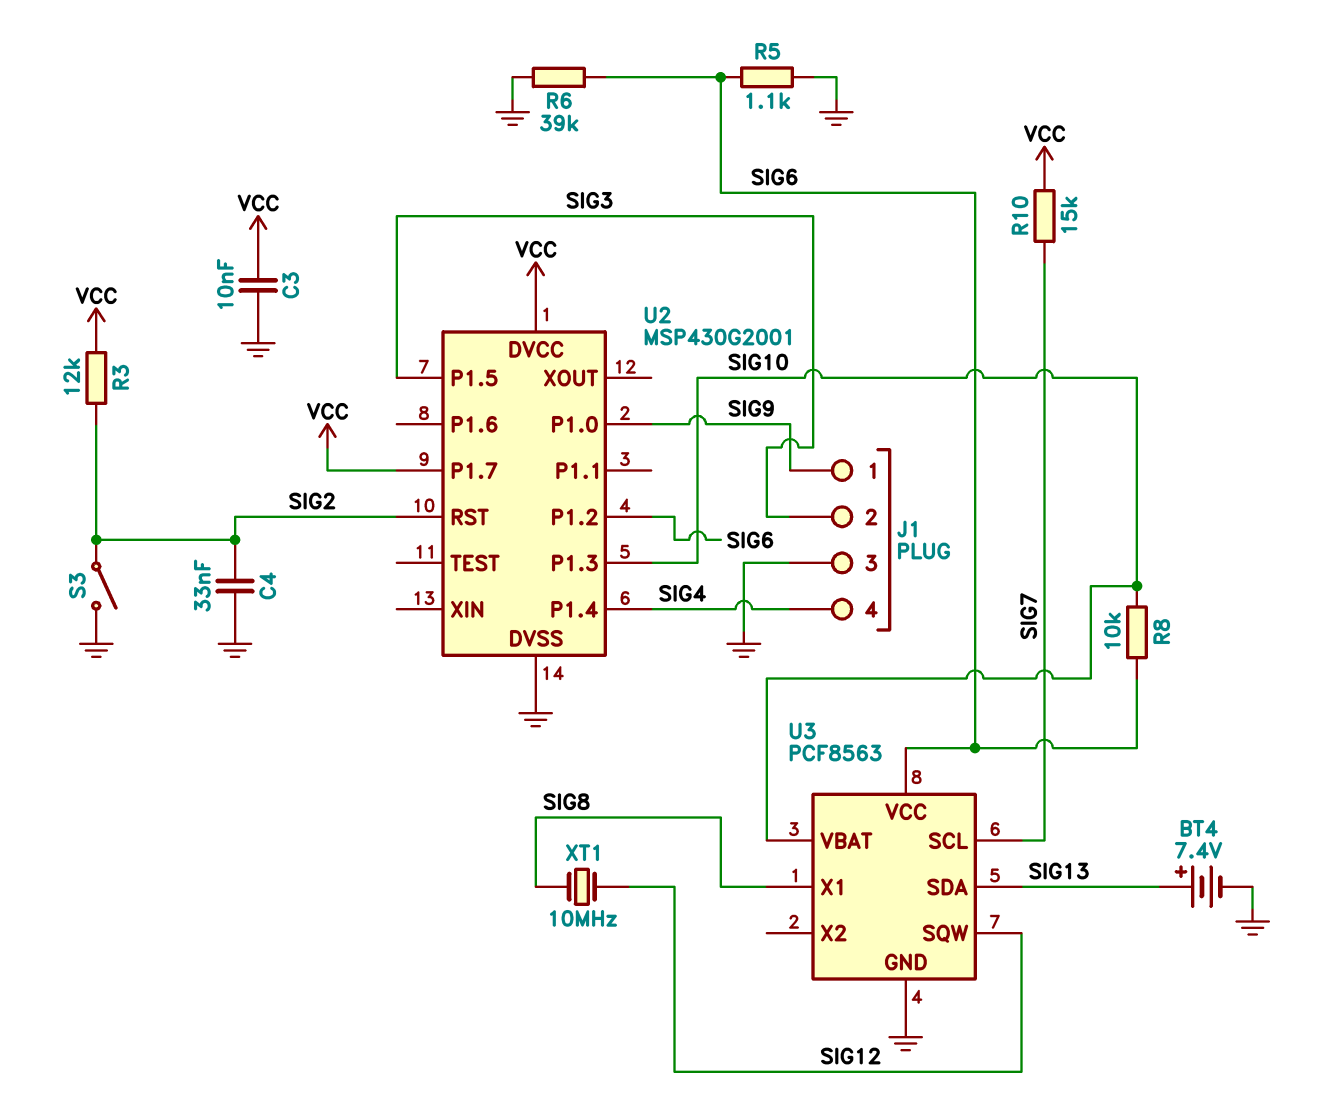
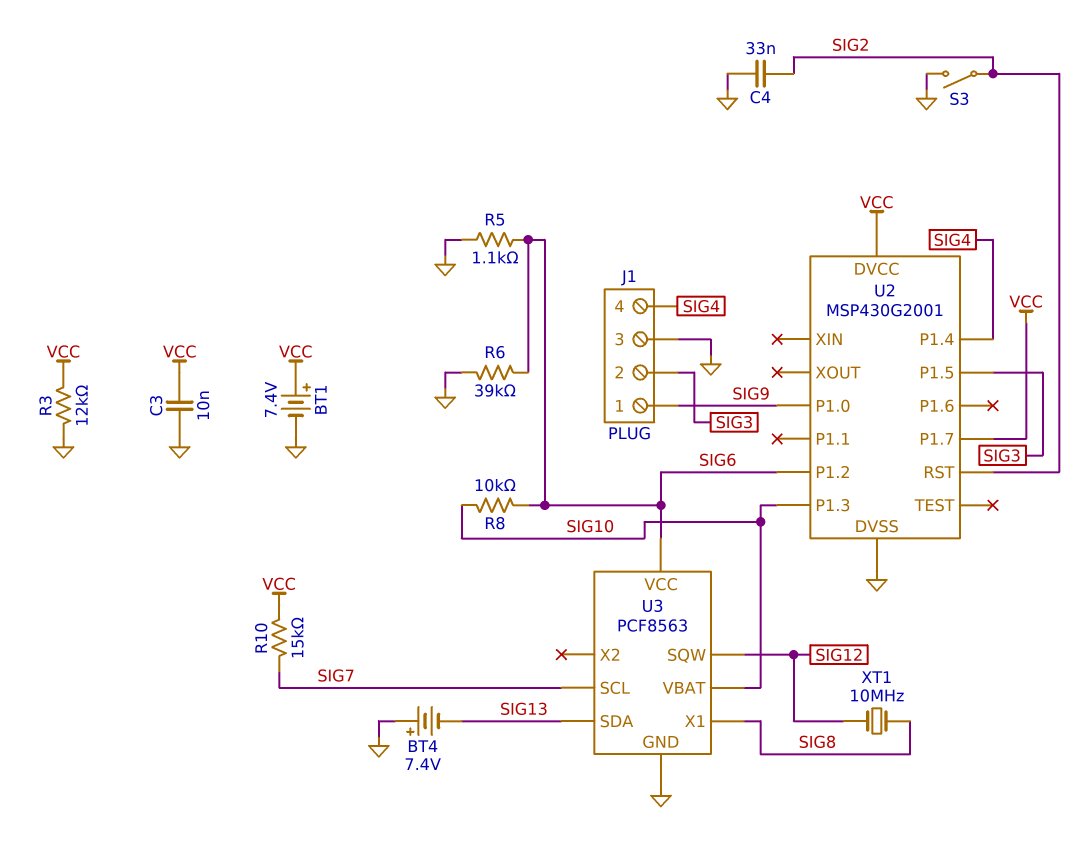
BT1: none -> 7.4V (plus VCC, minus GND)
BT4: 7.4V (plus SIG13, minus GND) -> 7.4V (plus GND, minus SIG13)
R3: 12k (SIG2, VCC) -> 12k (GND, VCC)

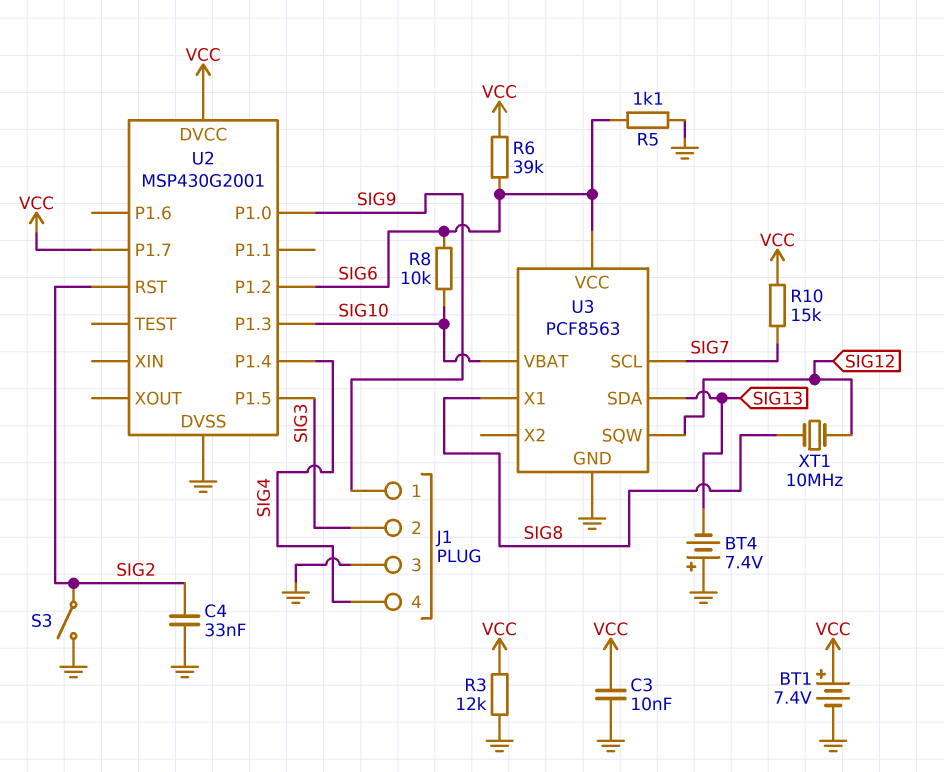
R6: 39k (GND, SIG6) -> 39k (SIG6, VCC)

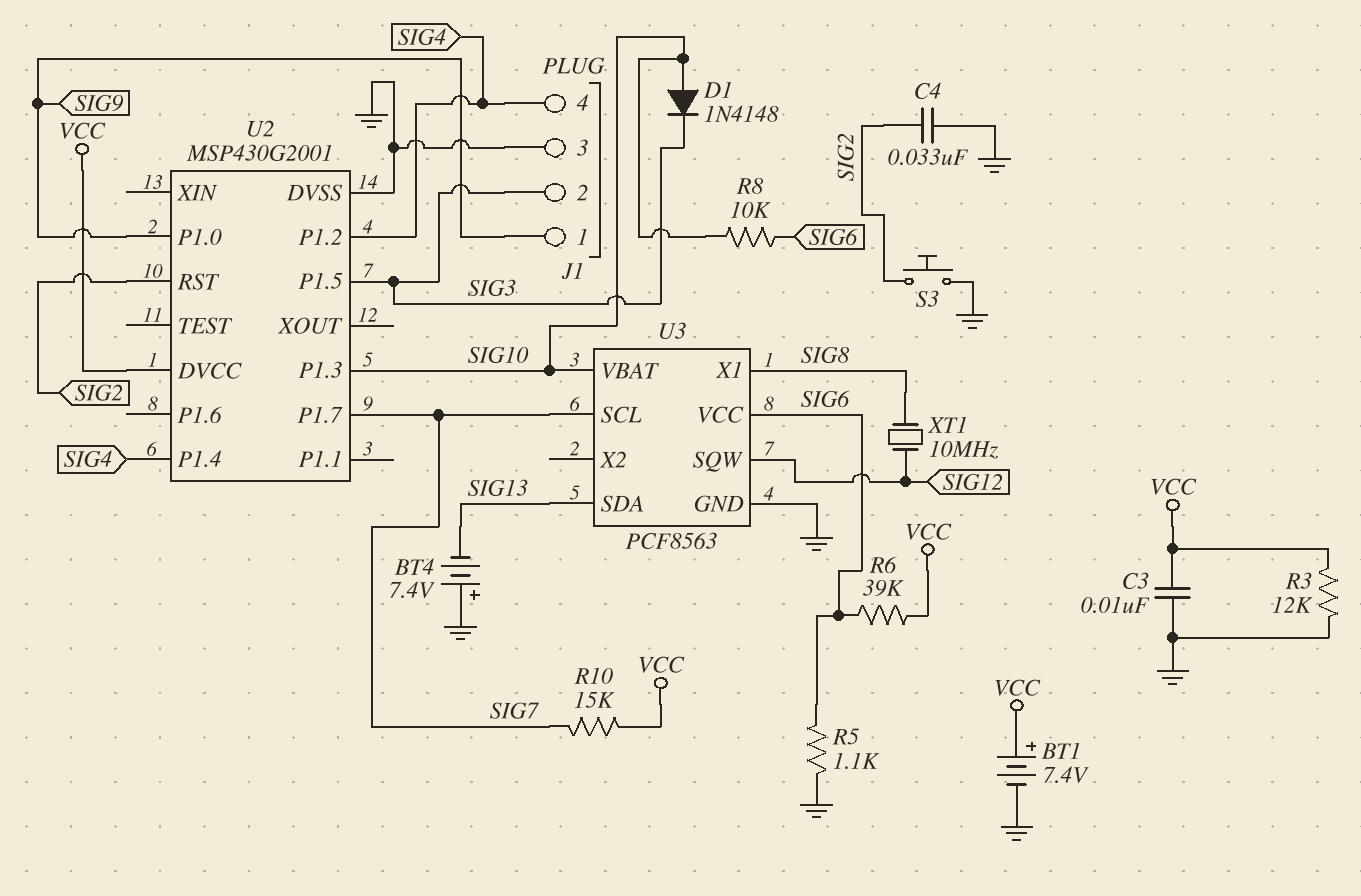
D1: none -> diode 1N4148 (A SIG10, K SIG3)
S3: switch (GND, SIG2) -> button (GND, SIG2)
U2 pin P1.2: SIG6 -> SIG4
U2 pin P1.7: VCC -> SIG7

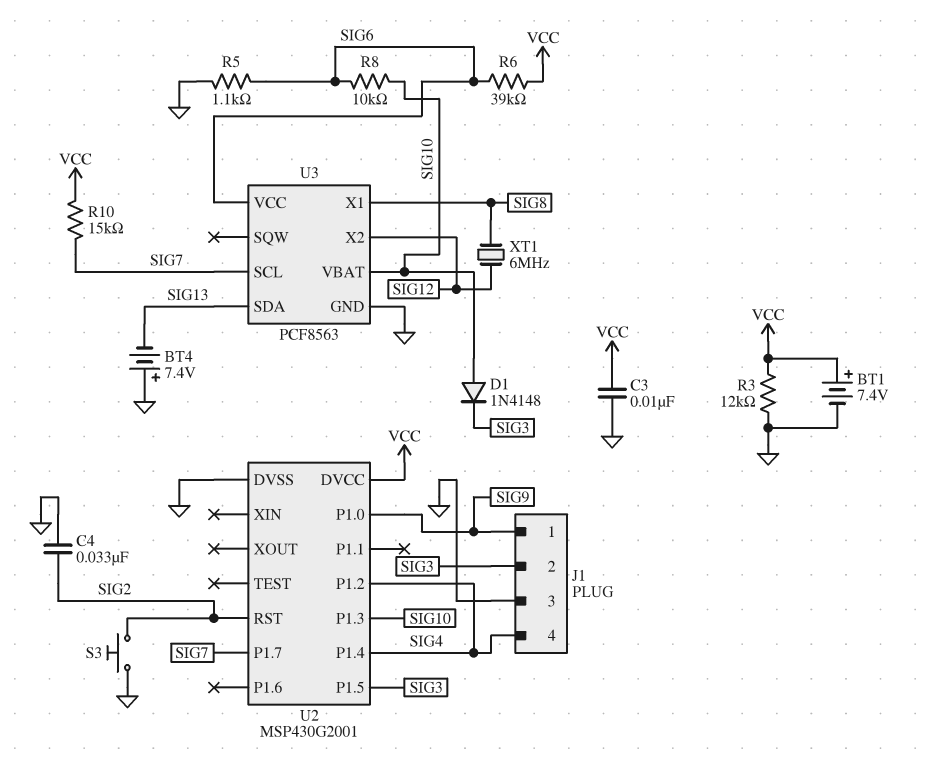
U3 pin SQW: SIG12 -> none
U3 pin X2: none -> SIG12
XT1: 10MHz (SIG8, SIG12) -> 6MHz (SIG8, SIG12)

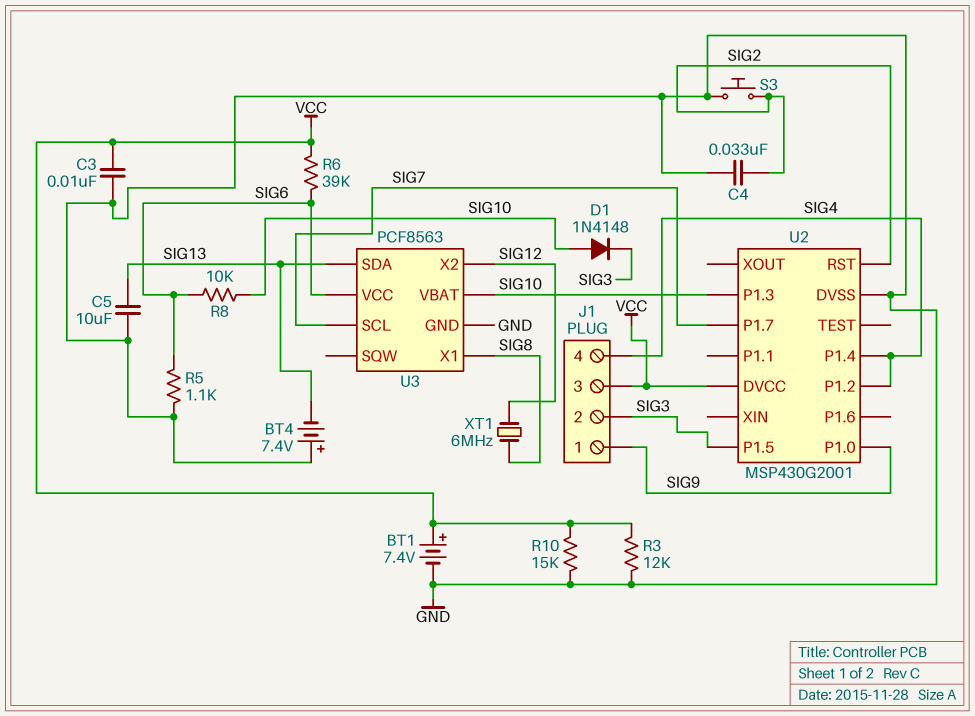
C5: none -> 10uF (GND, SIG13)
J1 pin 3: GND -> VCC
R10: 15k (SIG7, VCC) -> 15k (GND, VCC)

